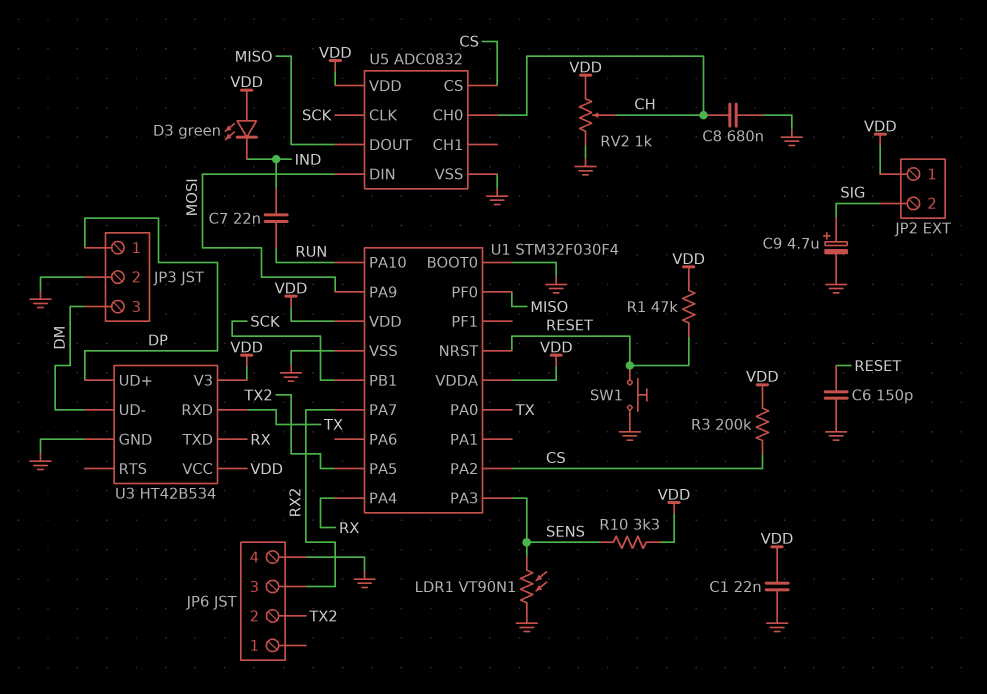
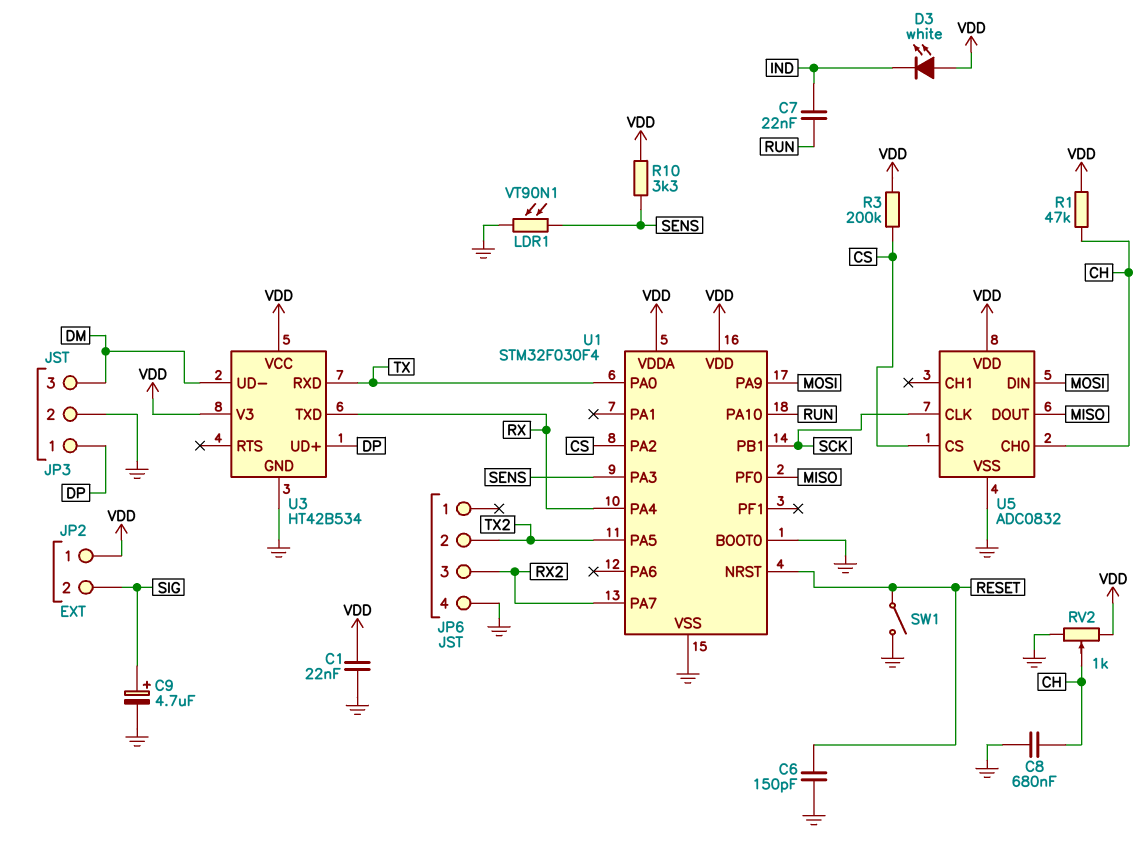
D3: LED green (A VDD, K IND) -> LED white (A VDD, K IND)
R1: 47k (RESET, VDD) -> 47k (CH, VDD)
SW1: button (GND, RESET) -> switch (GND, RESET)

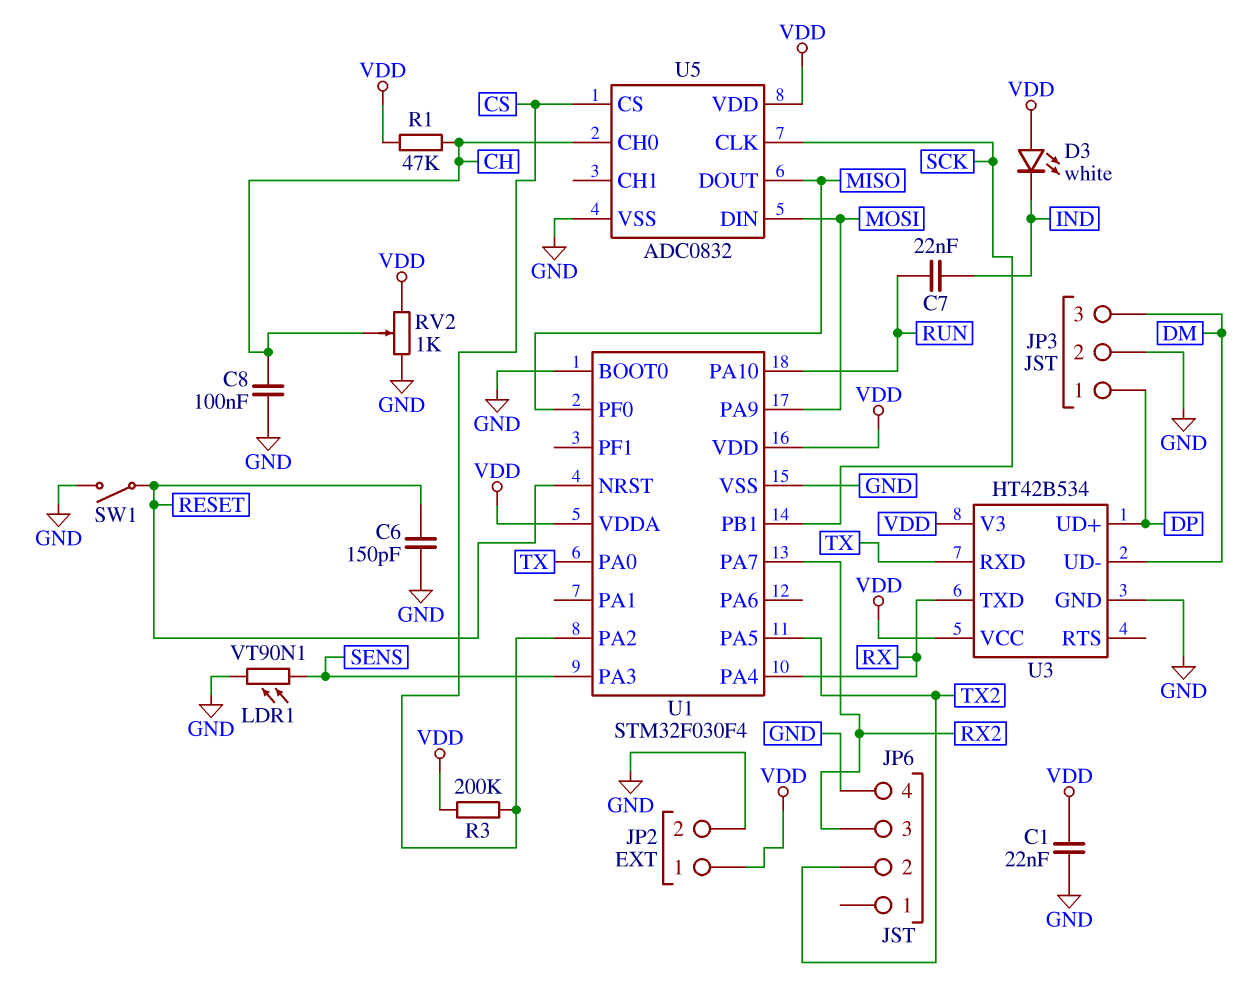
C8: 680nF (CH, GND) -> 100nF (CH, GND)
C9: 4.7uF (plus SIG, minus GND) -> none
JP2 pin 2: SIG -> GND
R10: 3.3k (SENS, VDD) -> none

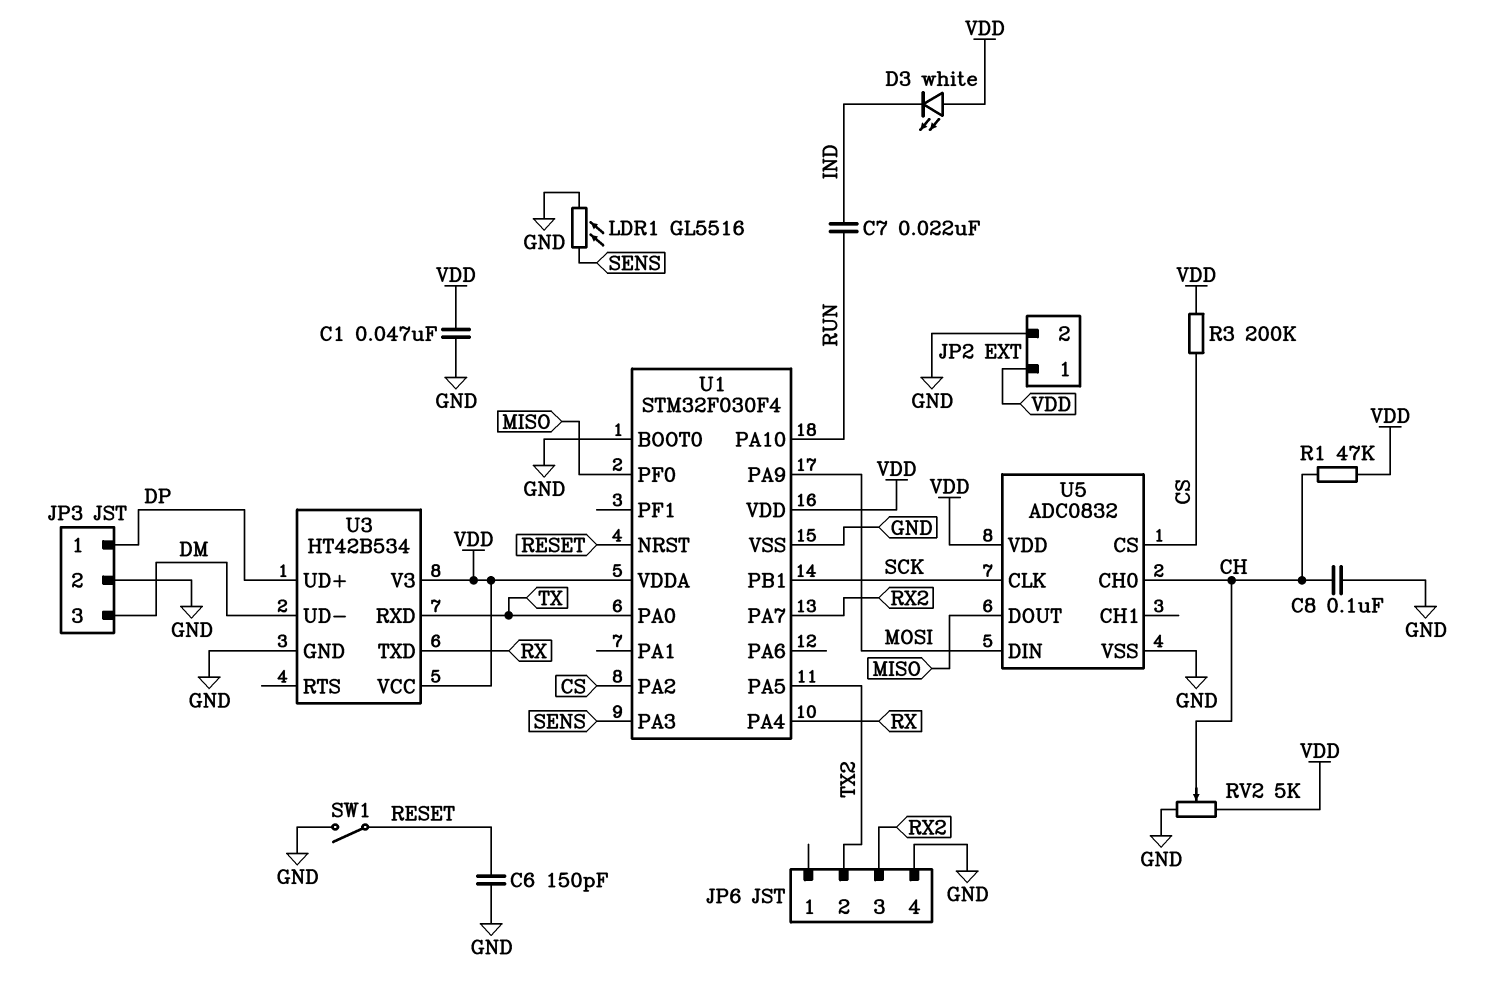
C1: 22nF (GND, VDD) -> 47nF (GND, VDD)
LDR1: VT90N1 (GND, SENS) -> GL5516 (GND, SENS)
RV2: 1k (GND, VDD, wiper CH) -> 5k (GND, VDD, wiper CH)

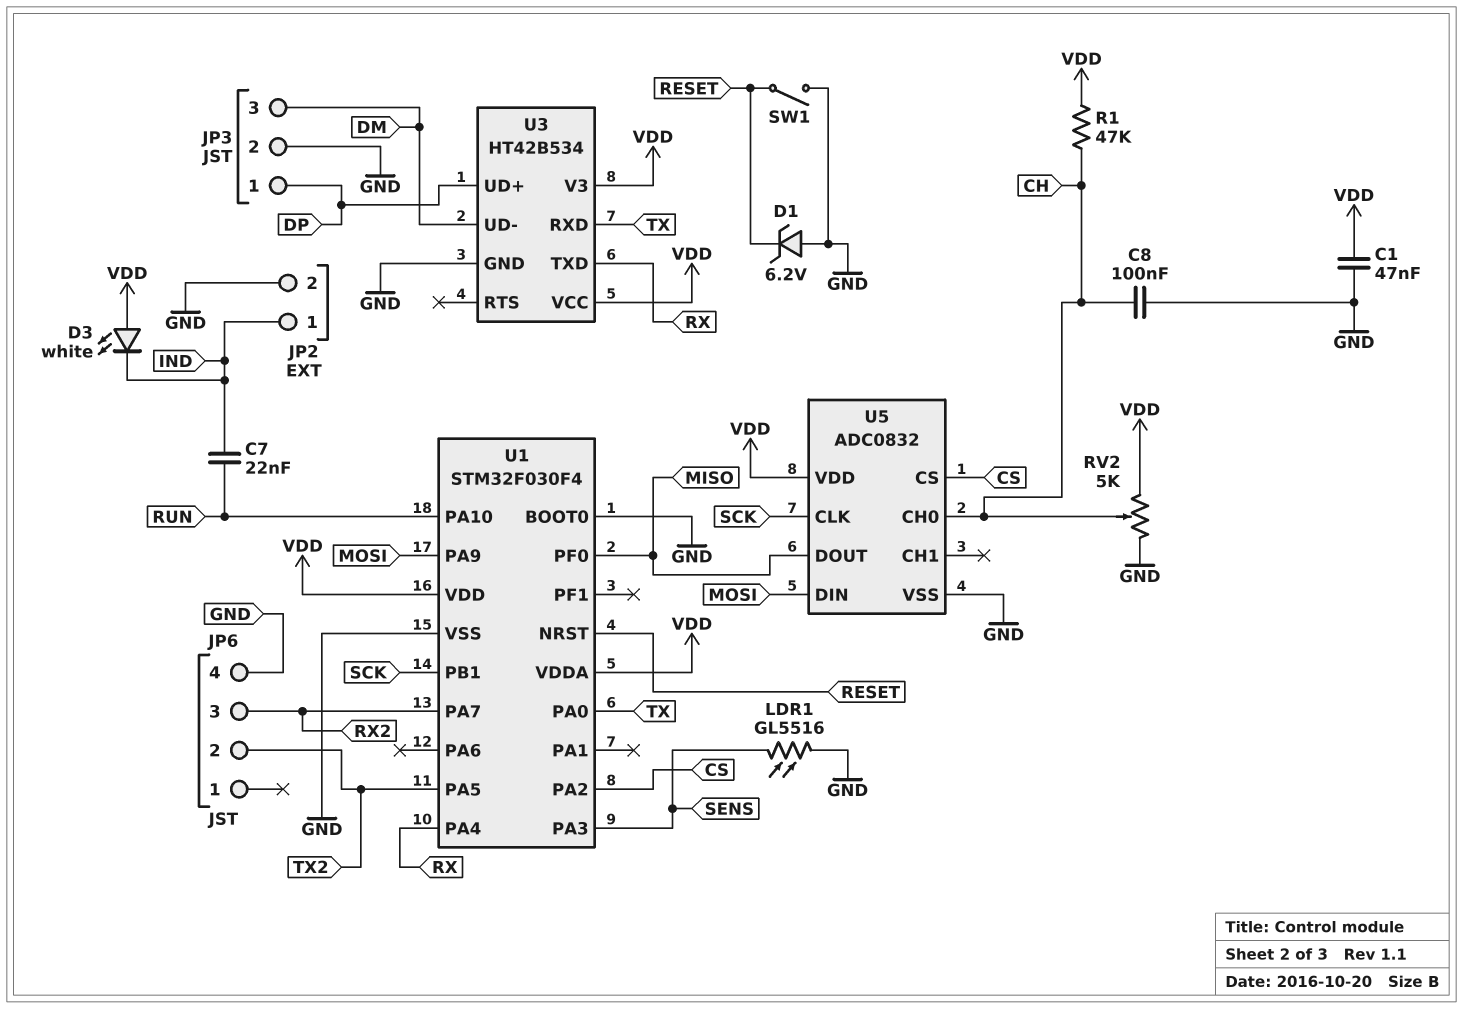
C6: 150pF (GND, RESET) -> none
D1: none -> zener 6.2V (A GND, K RESET)
JP2 pin 1: VDD -> IND
R3: 200k (CS, VDD) -> none

